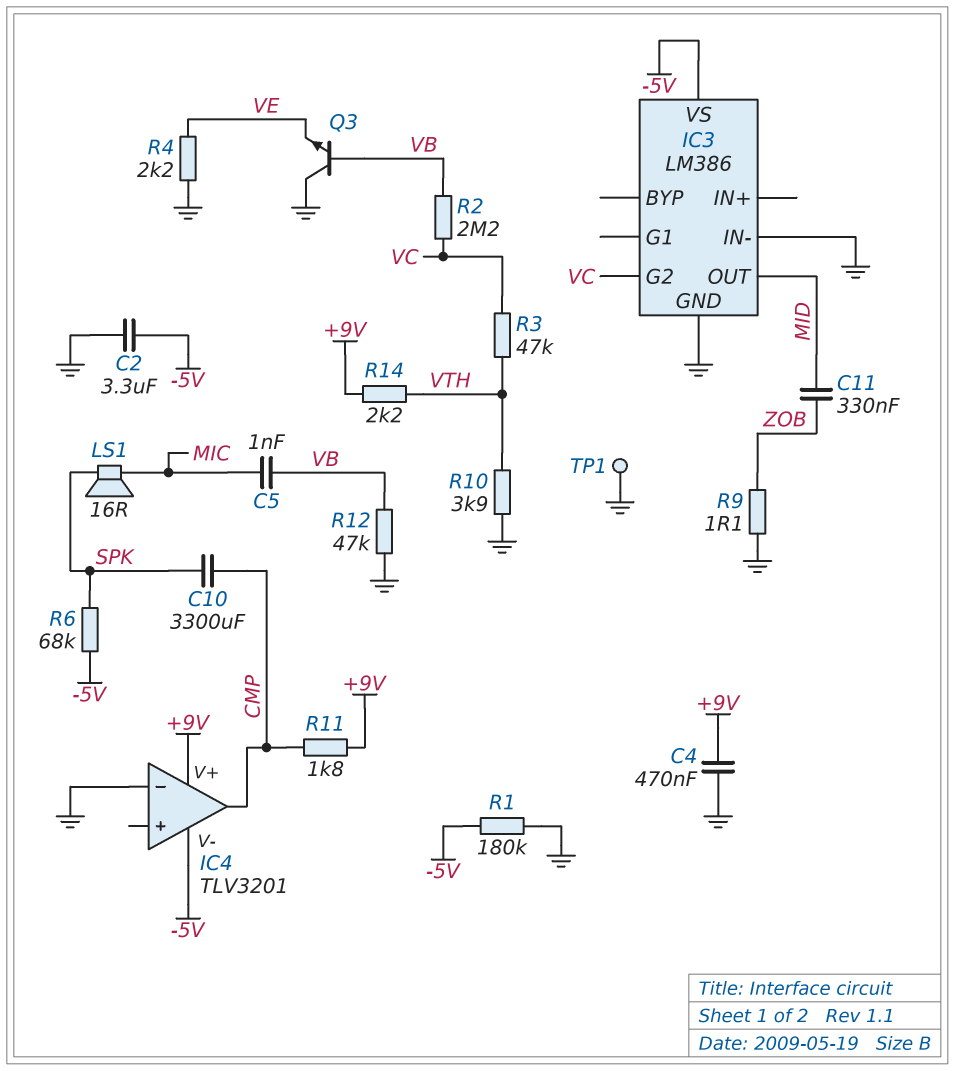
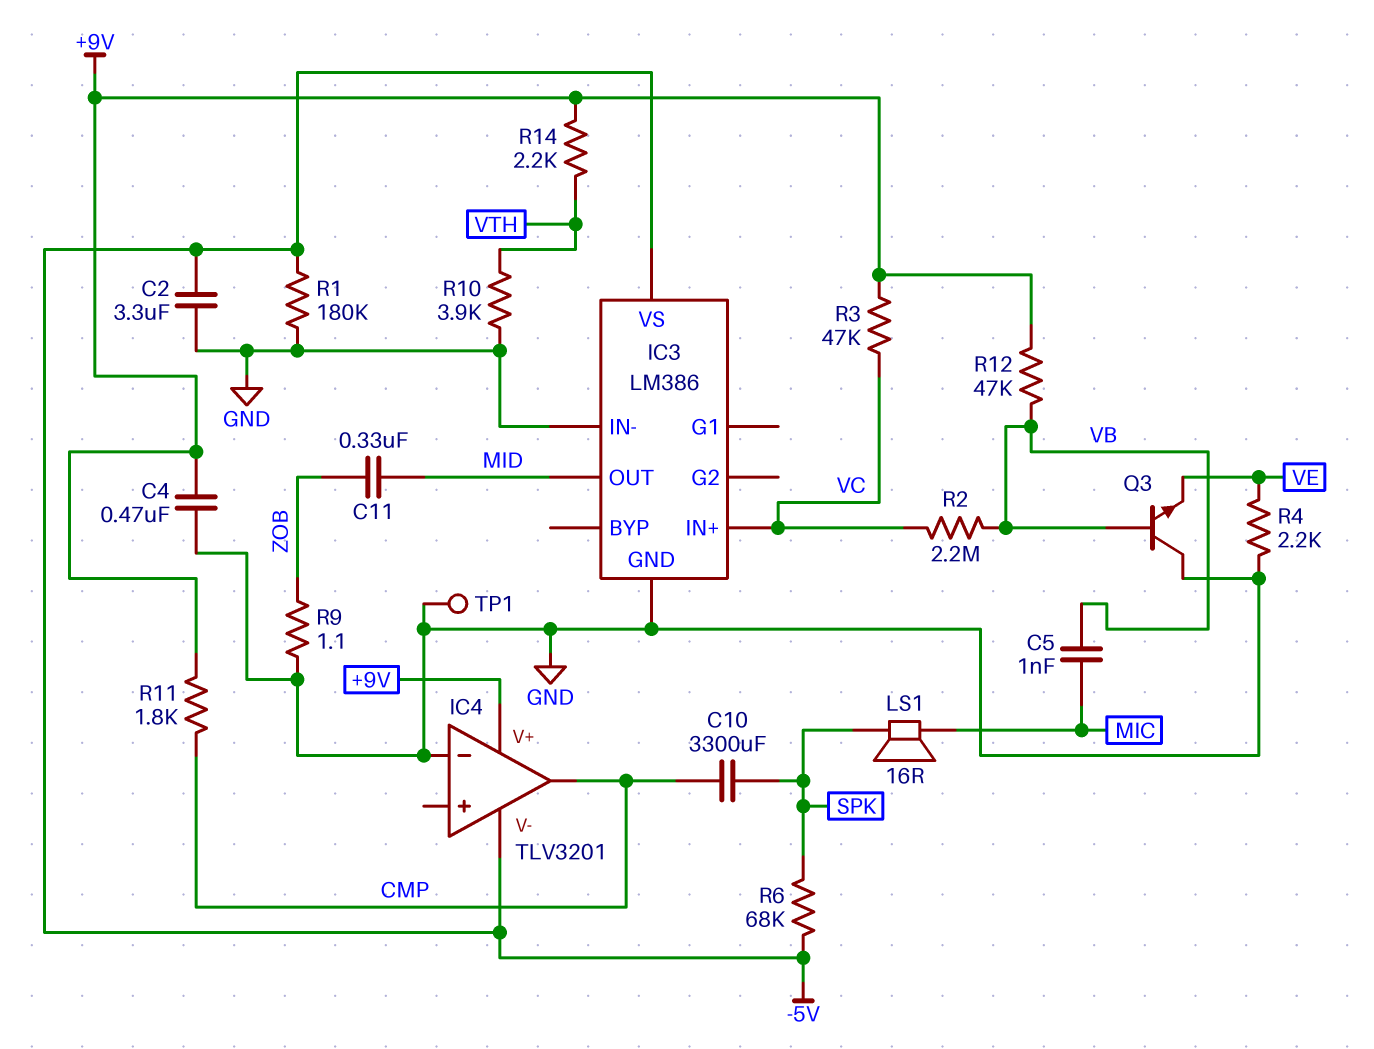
IC3 pin G2: VC -> none
IC3 pin IN+: none -> VC
R3: 47k (VC, VTH) -> 47k (+9V, VC)
R12: 47k (GND, VB) -> 47k (+9V, VB)

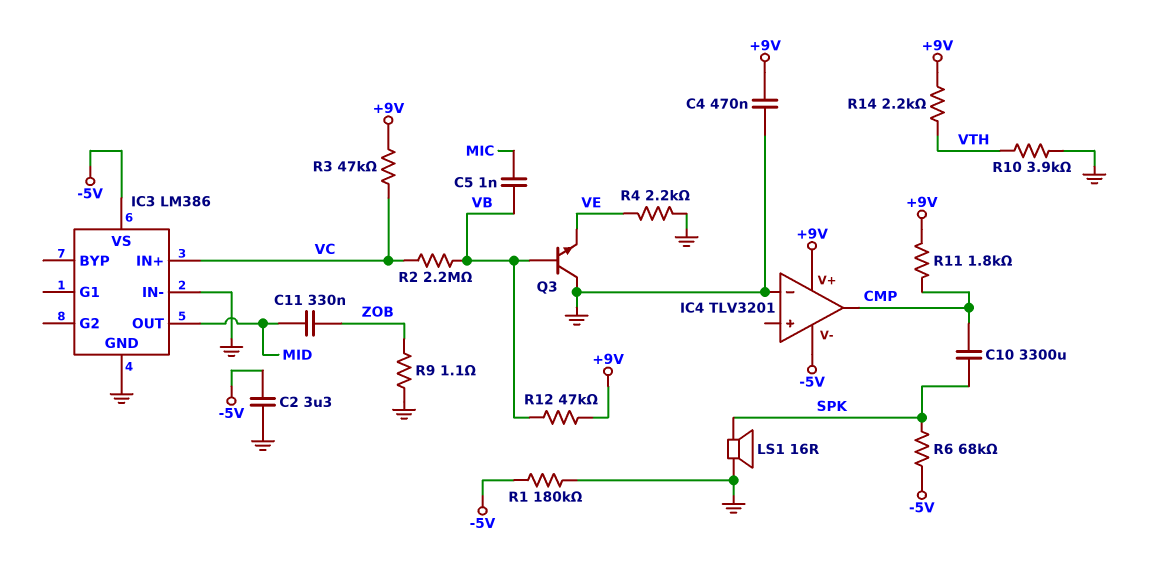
LS1: speaker 16R (MIC, SPK) -> speaker 16R (GND, SPK)
TP1: test point (GND) -> none

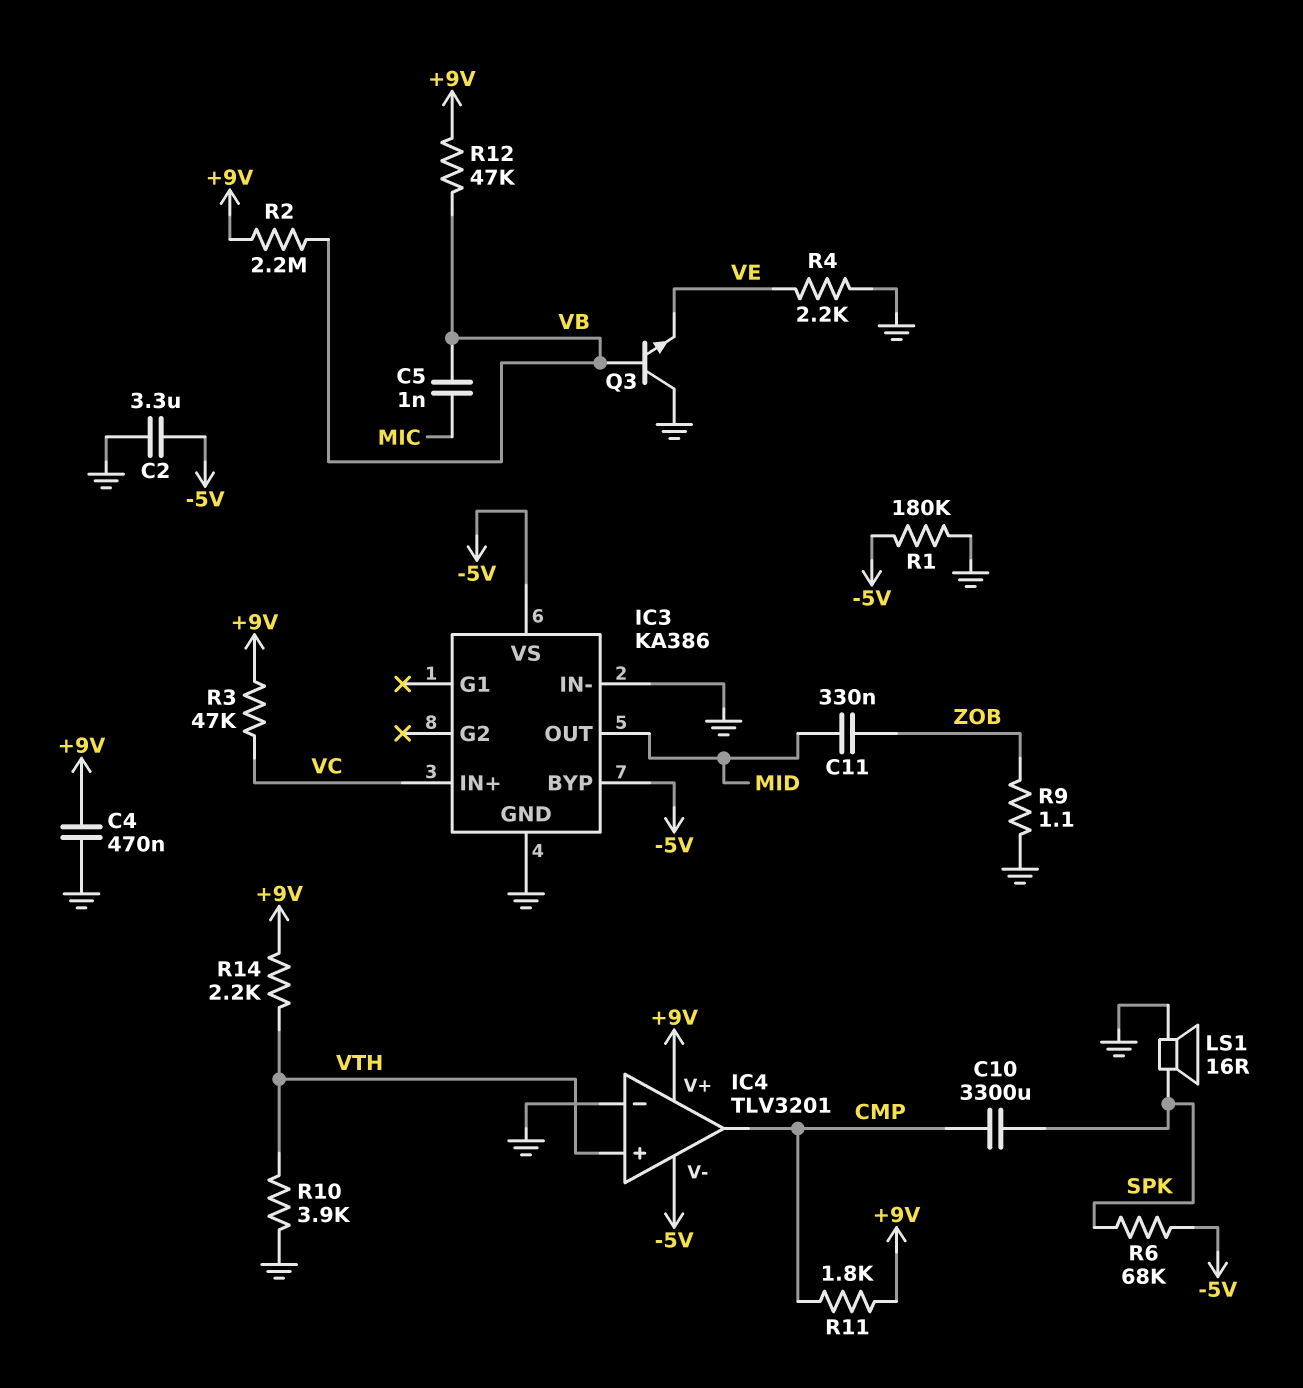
IC3: LM386 -> KA386
IC3 pin BYP: none -> -5V
IC4 pin in+: none -> VTH
R2: 2.2M (VB, VC) -> 2.2M (+9V, VB)

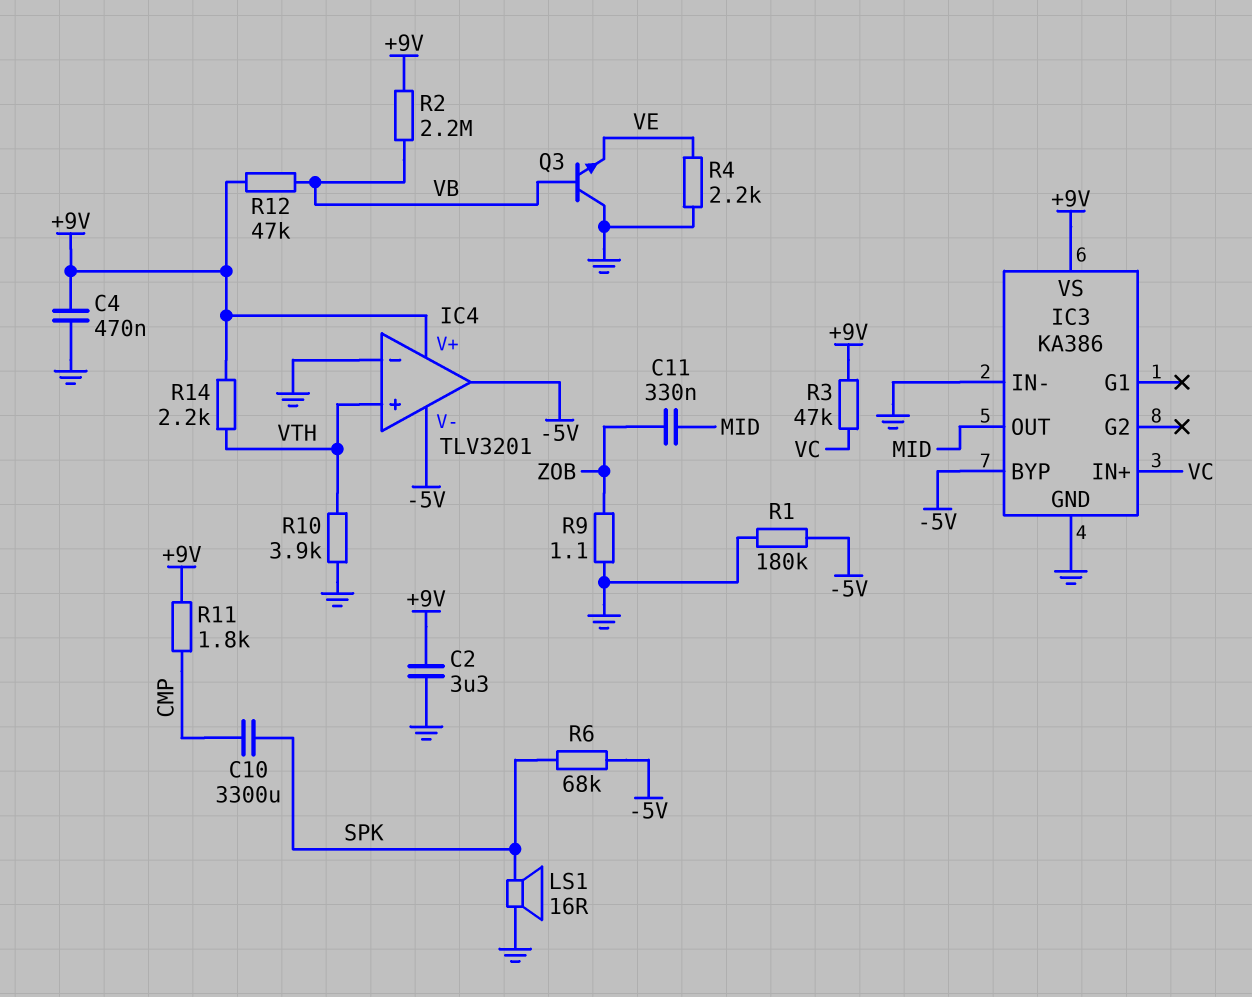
C2: 3.3uF (-5V, GND) -> 3.3uF (+9V, GND)
C5: 1nF (MIC, VB) -> none
IC3 pin VS: -5V -> +9V
IC4 pin out: CMP -> -5V

